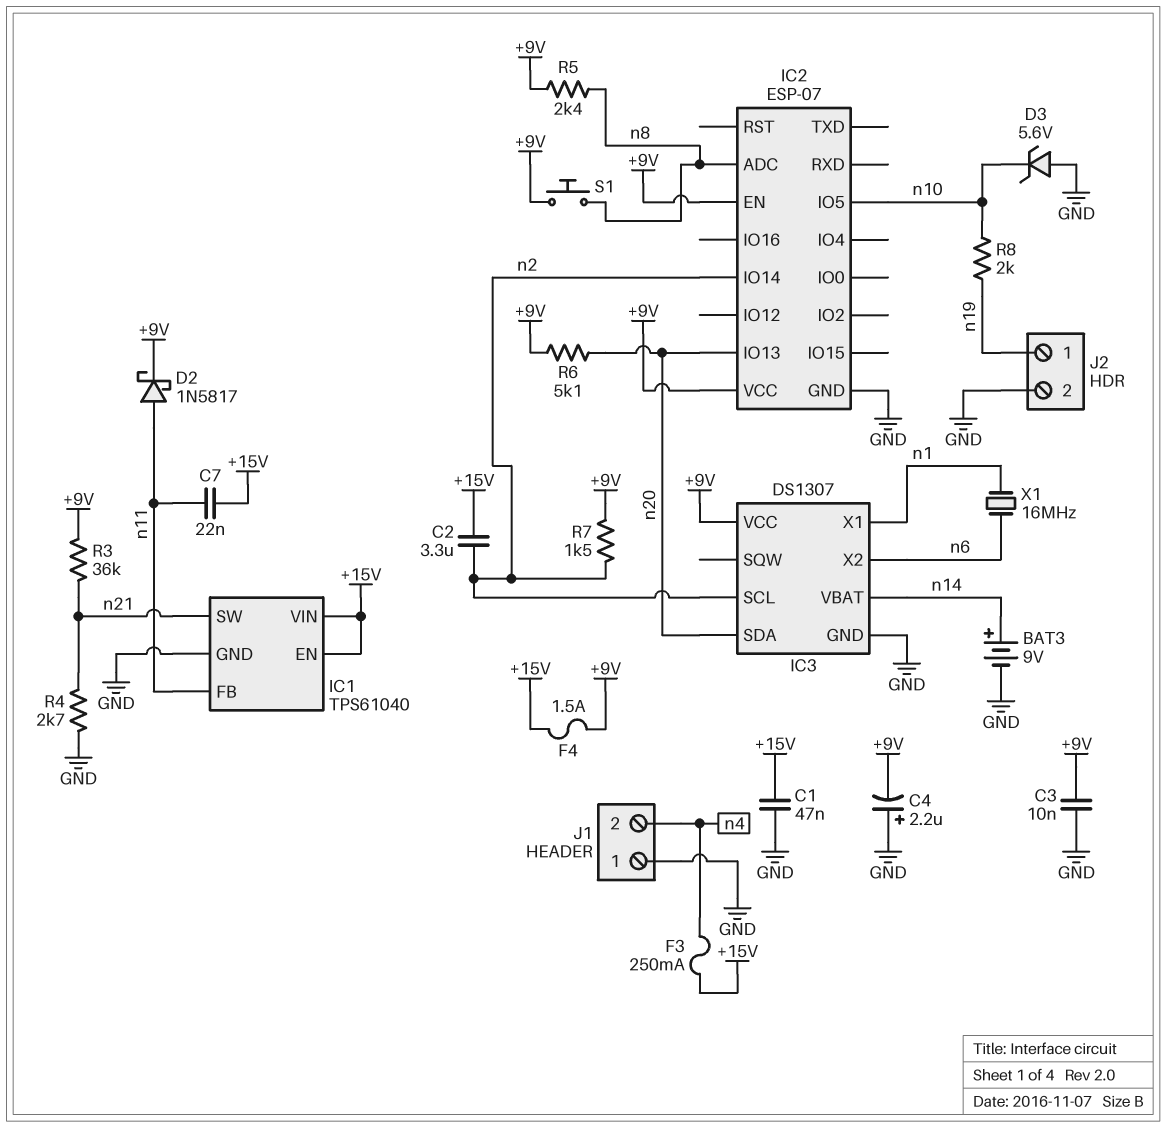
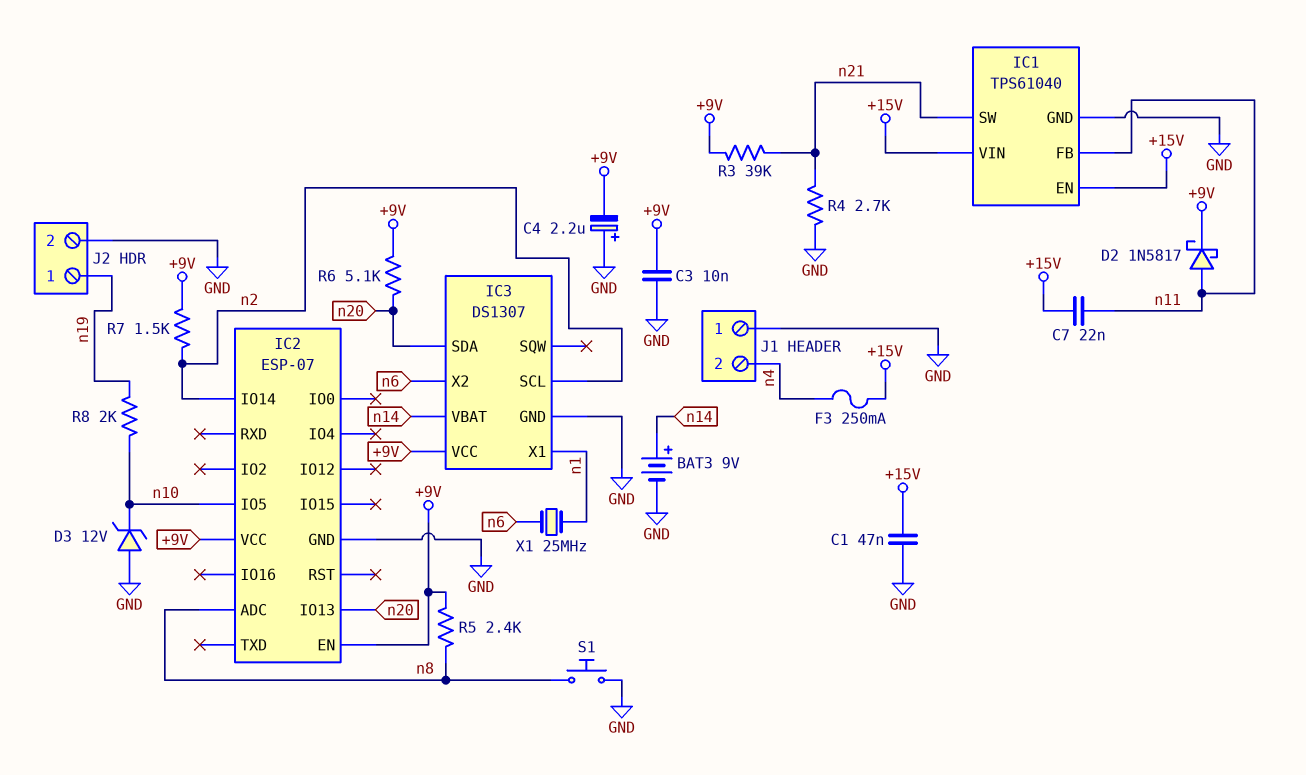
C2: 3.3uF (+15V, n2) -> none
D3: zener 5.6V (A GND, K n10) -> zener 12V (A GND, K n10)
F4: 1.5A (+9V, +15V) -> none
R3: 36k (+9V, n21) -> 39k (+9V, n21)
S1: button (+9V, n8) -> button (GND, n8)
X1: 16MHz (n1, n6) -> 25MHz (n1, n6)

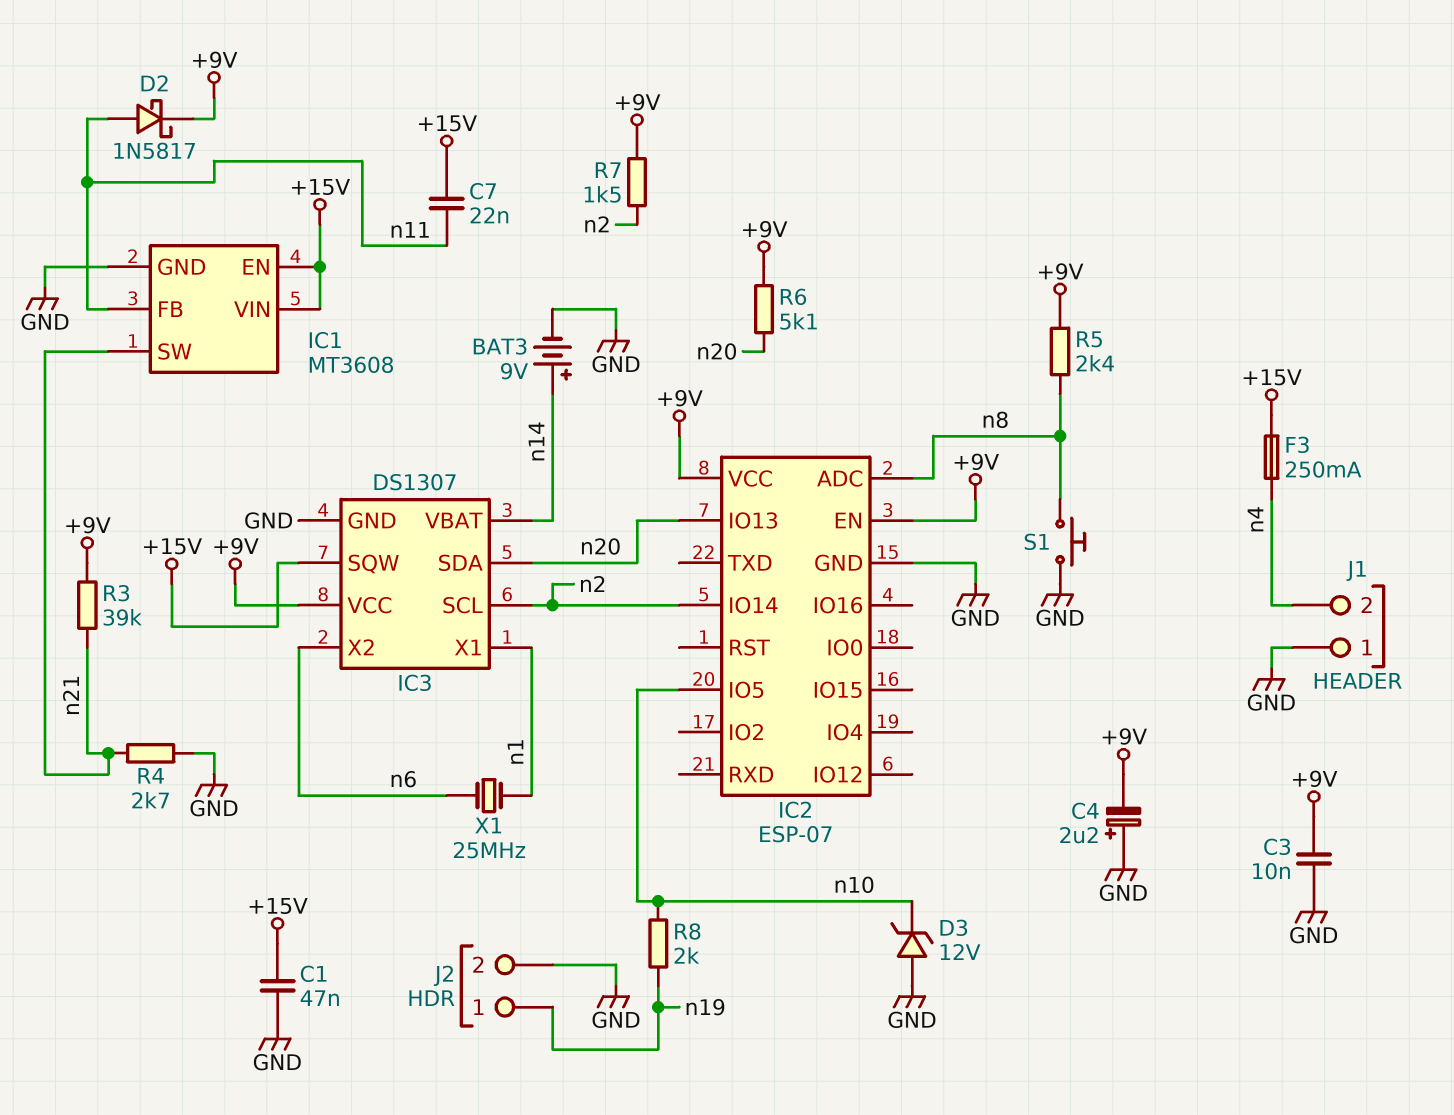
IC1: TPS61040 -> MT3608
IC3 pin SQW: none -> +15V

